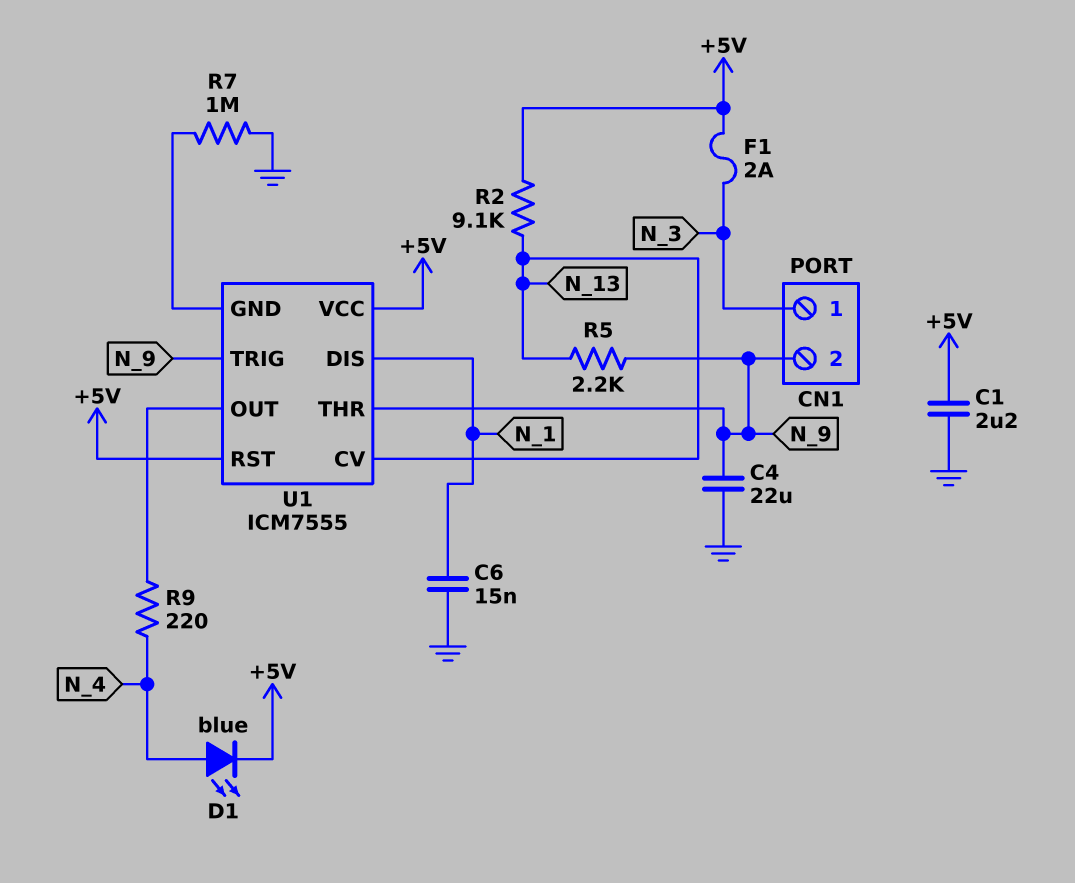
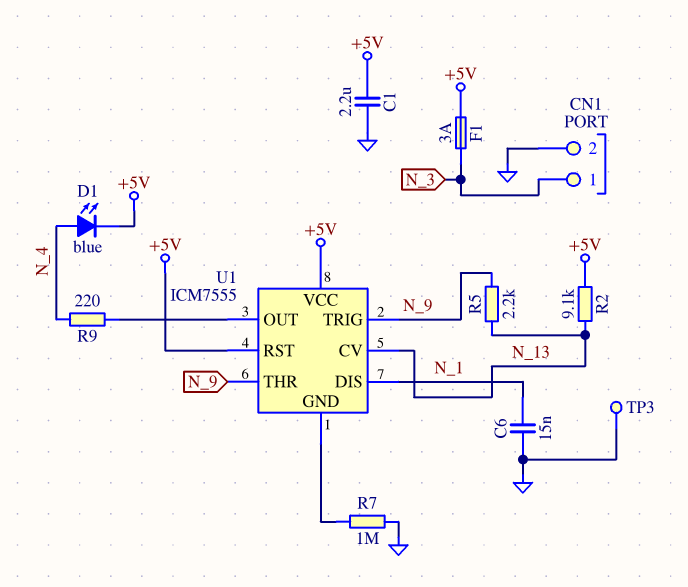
C4: 22uF (GND, N_9) -> none
CN1 pin 2: N_9 -> GND
F1: 2A (+5V, N_3) -> 3A (+5V, N_3)
TP3: none -> test point (GND)

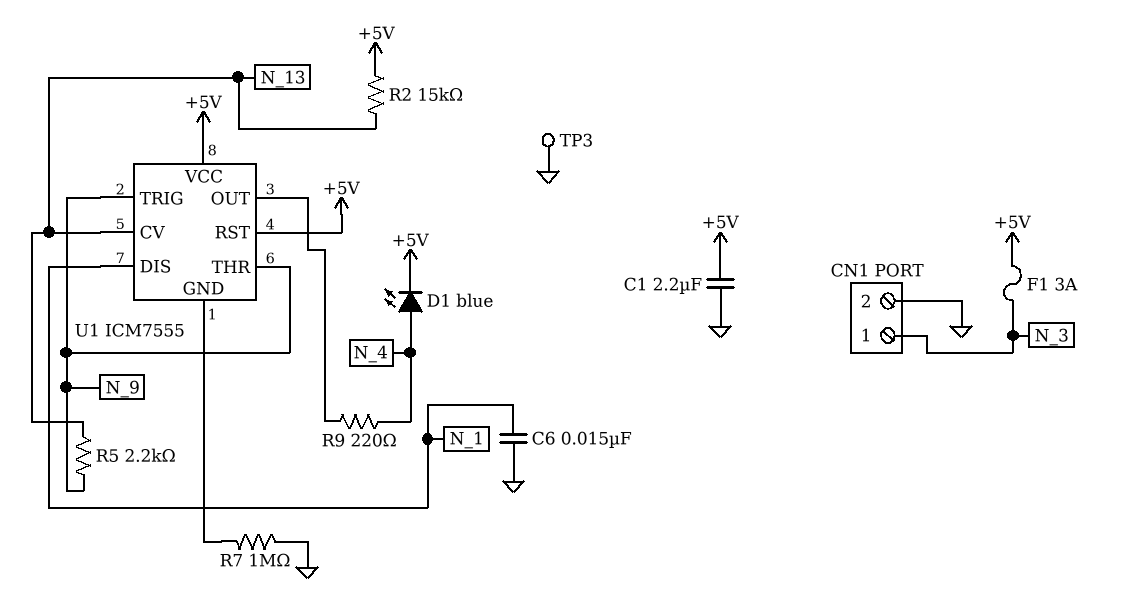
R2: 9.1k (+5V, N_13) -> 15k (+5V, N_13)

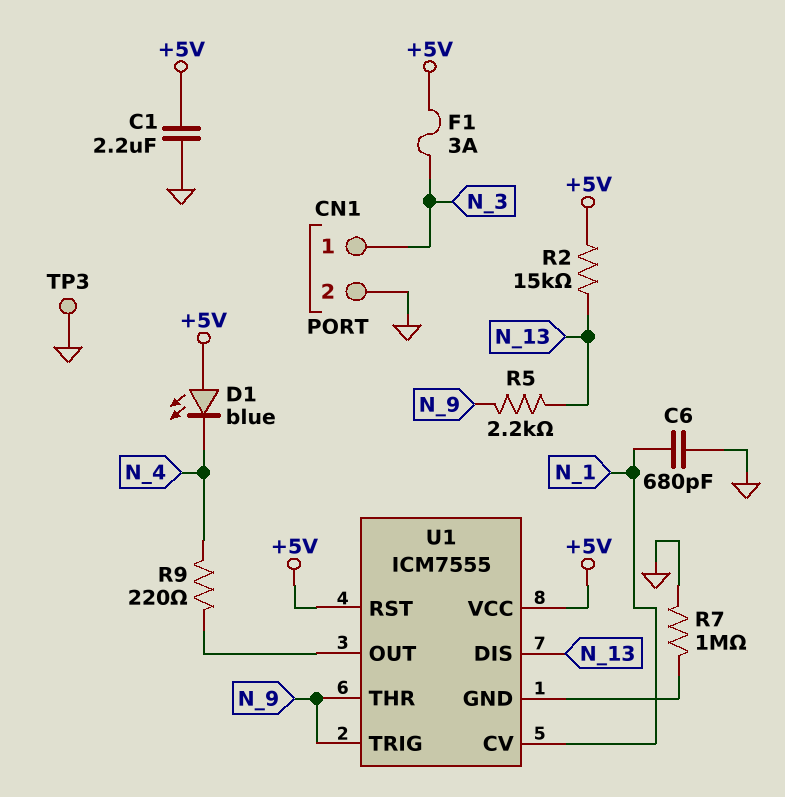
C6: 15nF (GND, N_1) -> 680pF (GND, N_1)
D1: LED blue (A N_4, K +5V) -> LED blue (A +5V, K N_4)
U1 pin CV: N_13 -> N_1
U1 pin DIS: N_1 -> N_13

